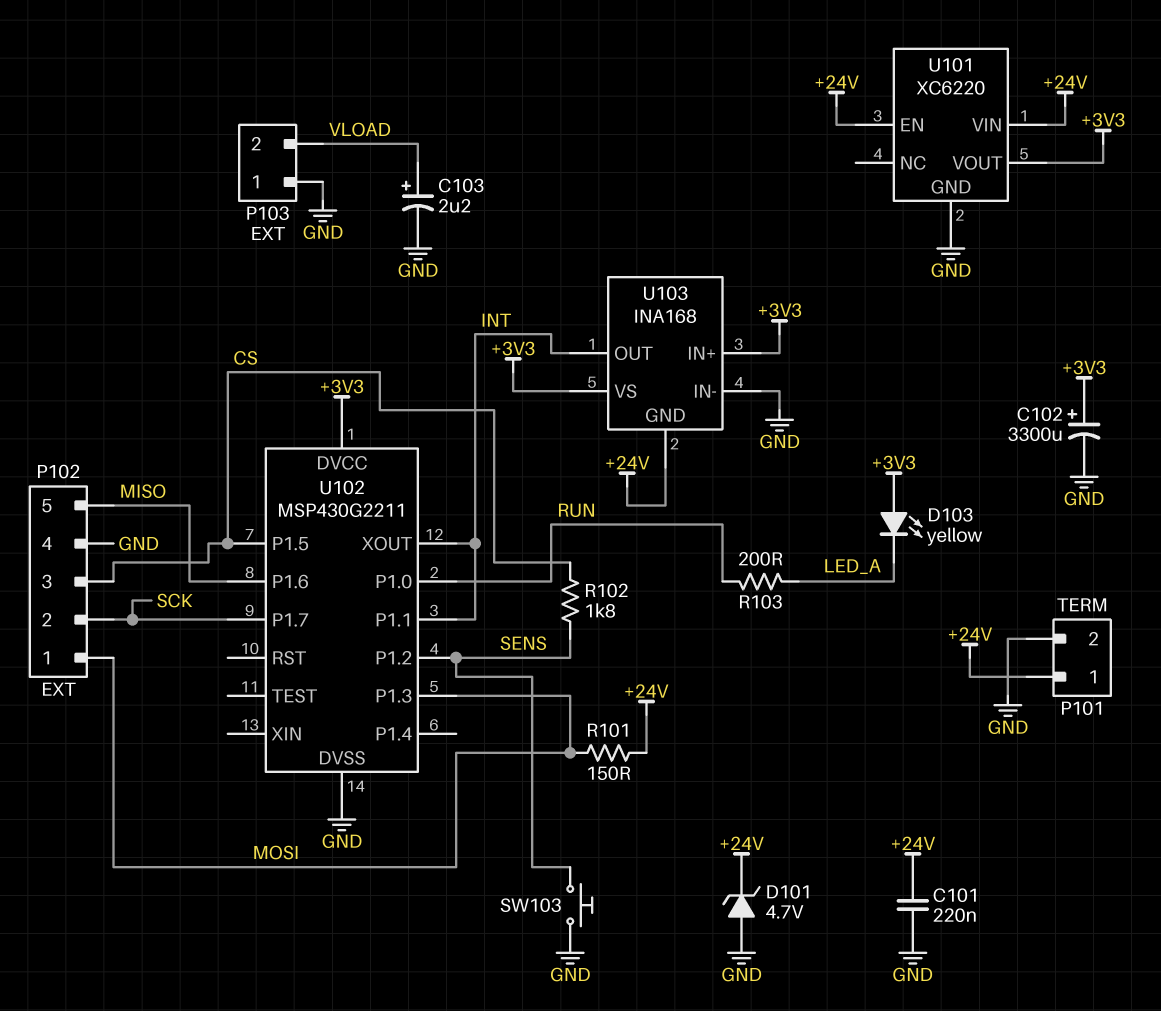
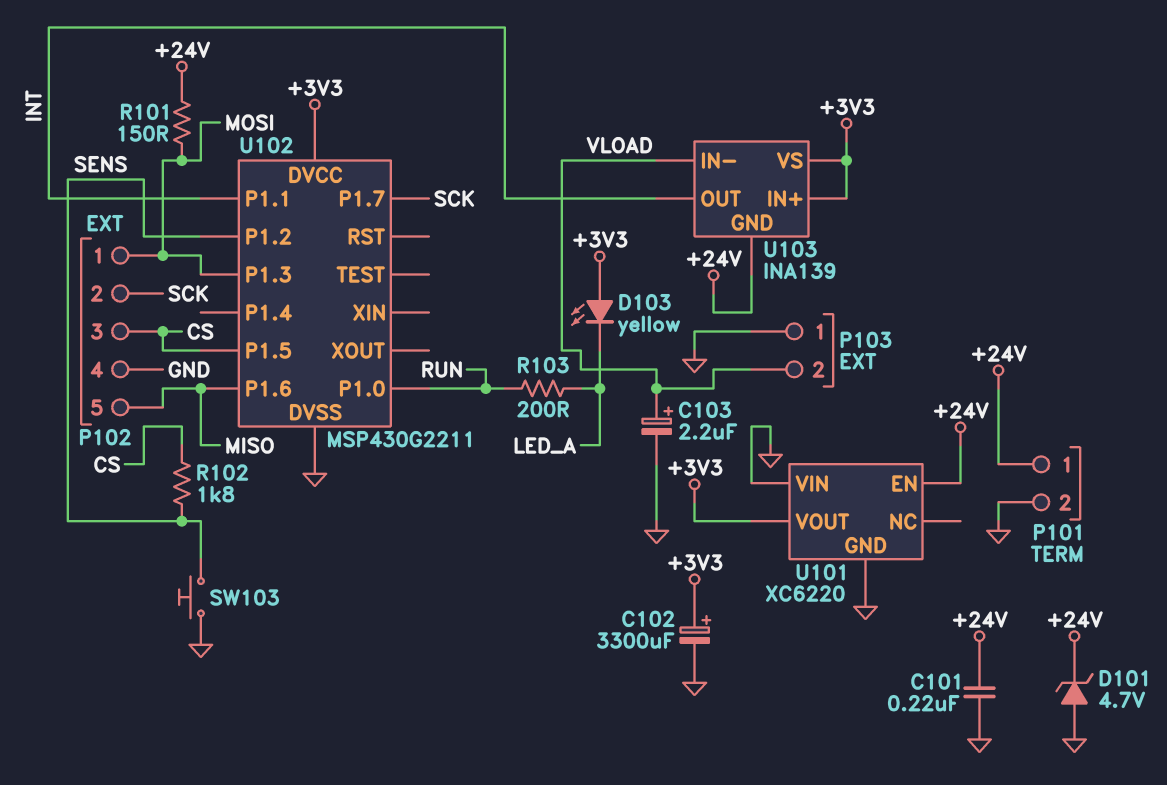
U101 pin VIN: +24V -> GND
U102 pin XOUT: INT -> none
U103: INA168 -> INA139
U103 pin IN-: GND -> VLOAD

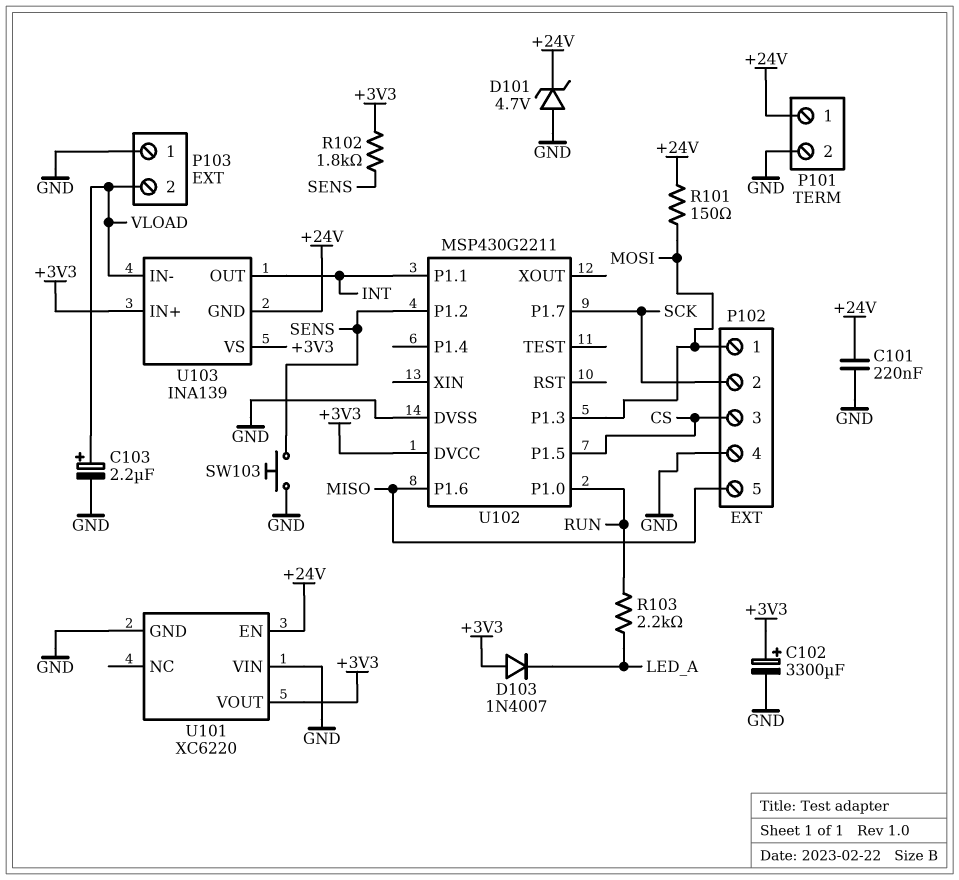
D103: LED yellow (A +3V3, K LED_A) -> diode 1N4007 (A +3V3, K LED_A)
R102: 1.8k (CS, SENS) -> 1.8k (+3V3, SENS)
R103: 200 (LED_A, RUN) -> 2.2k (LED_A, RUN)

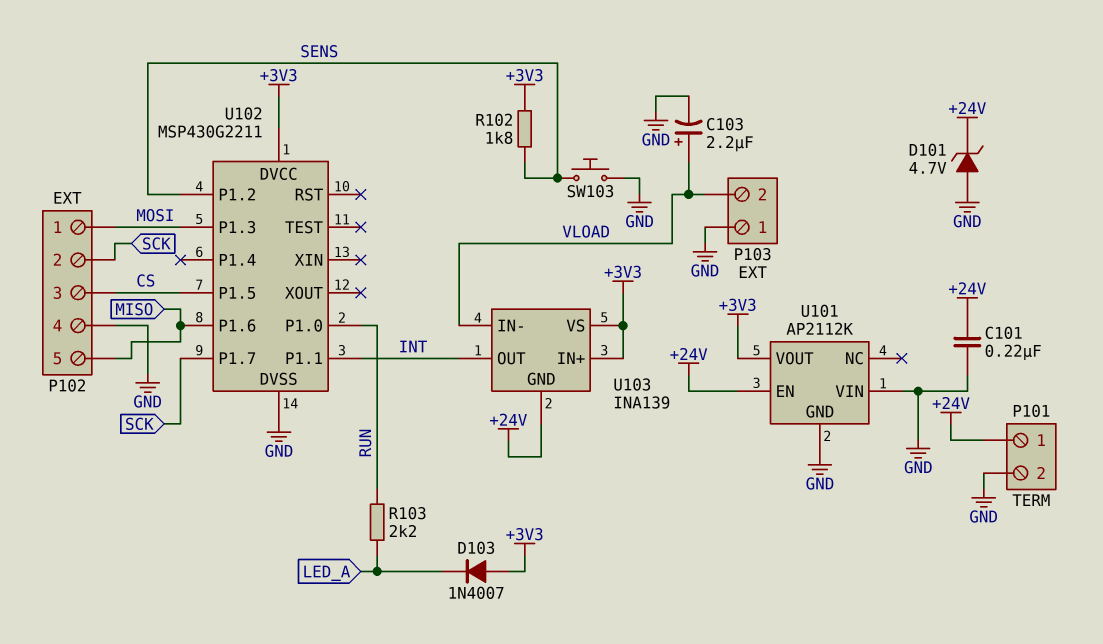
C102: 3300uF (plus +3V3, minus GND) -> none
R101: 150 (+24V, MOSI) -> none
U101: XC6220 -> AP2112K

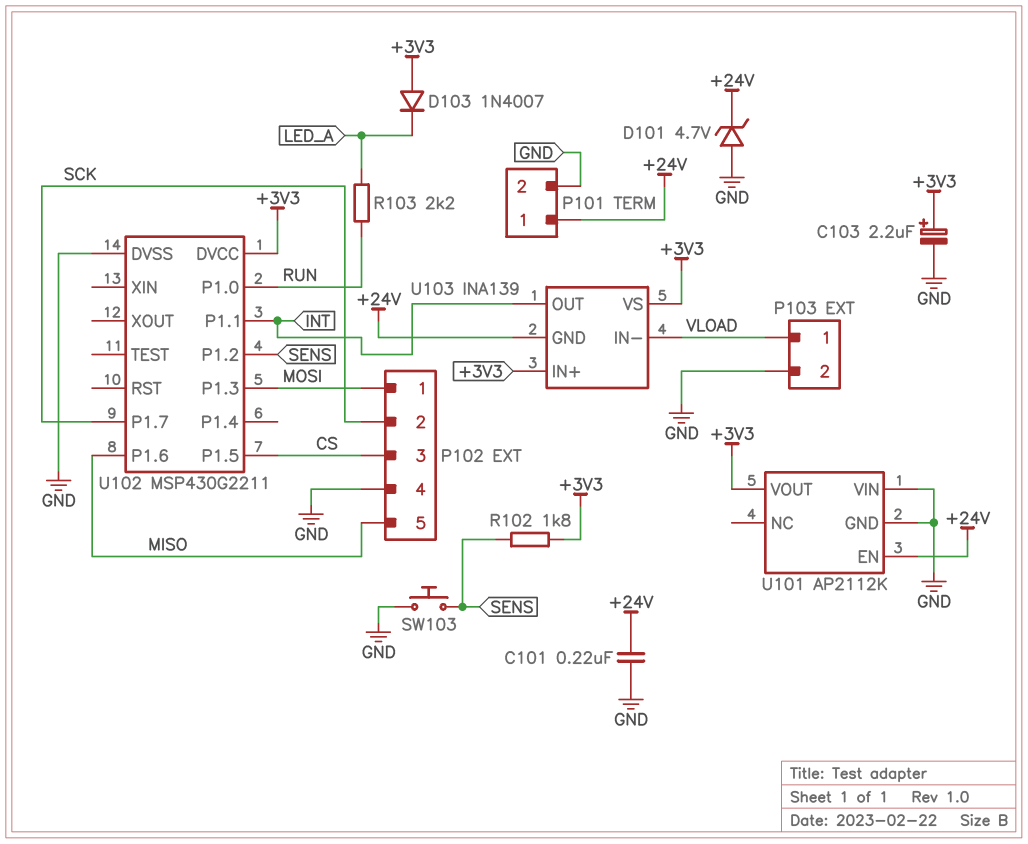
C103: 2.2uF (plus VLOAD, minus GND) -> 2.2uF (plus +3V3, minus GND)
P103 pin 1: GND -> VLOAD
P103 pin 2: VLOAD -> GND

